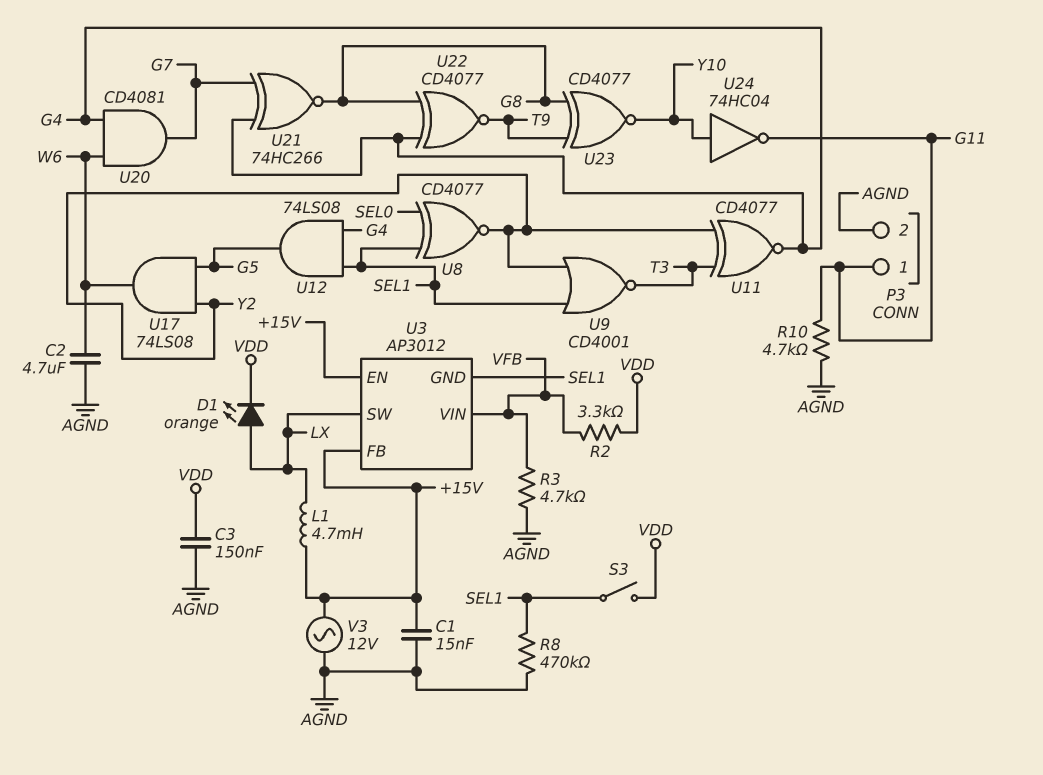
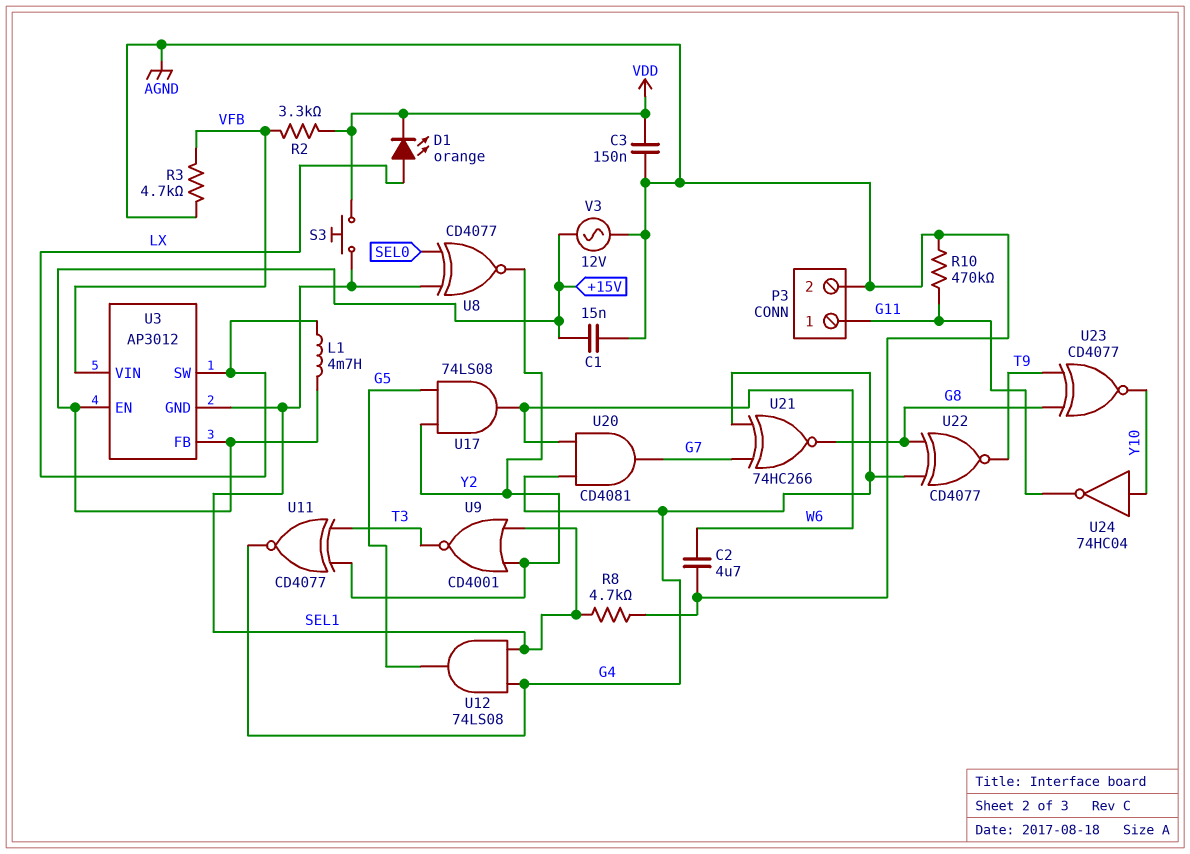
R8: 470k (AGND, SEL1) -> 4.7k (AGND, SEL1)
R10: 4.7k (AGND, G11) -> 470k (AGND, G11)
S3: switch (SEL1, VDD) -> button (SEL1, VDD)

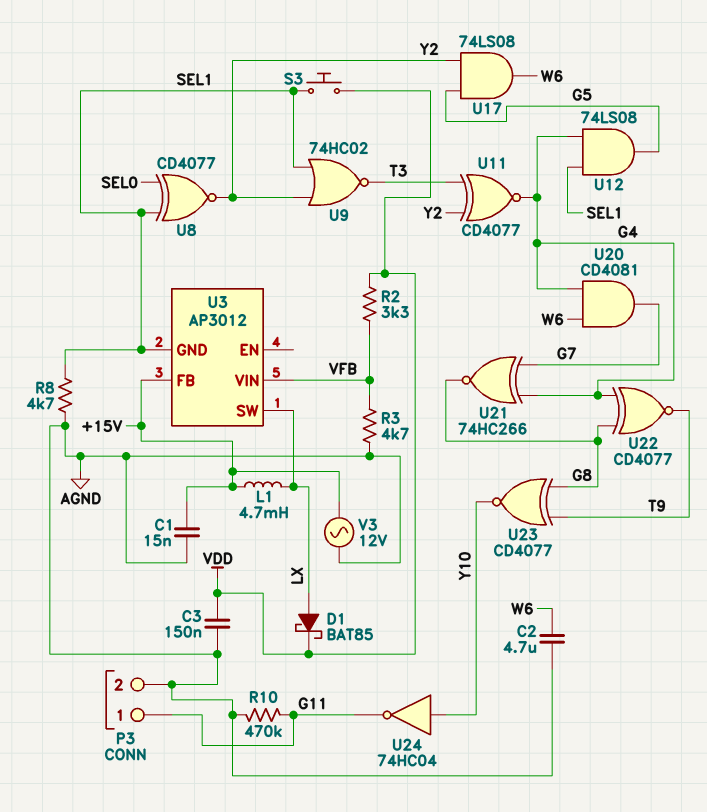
D1: LED orange (A LX, K VDD) -> schottky BAT85 (A LX, K VDD)
U3 pin EN: +15V -> none
U9: NOR CD4001 (in SEL1, in Y2, out T3) -> NOR 74HC02 (in SEL1, in Y2, out T3)

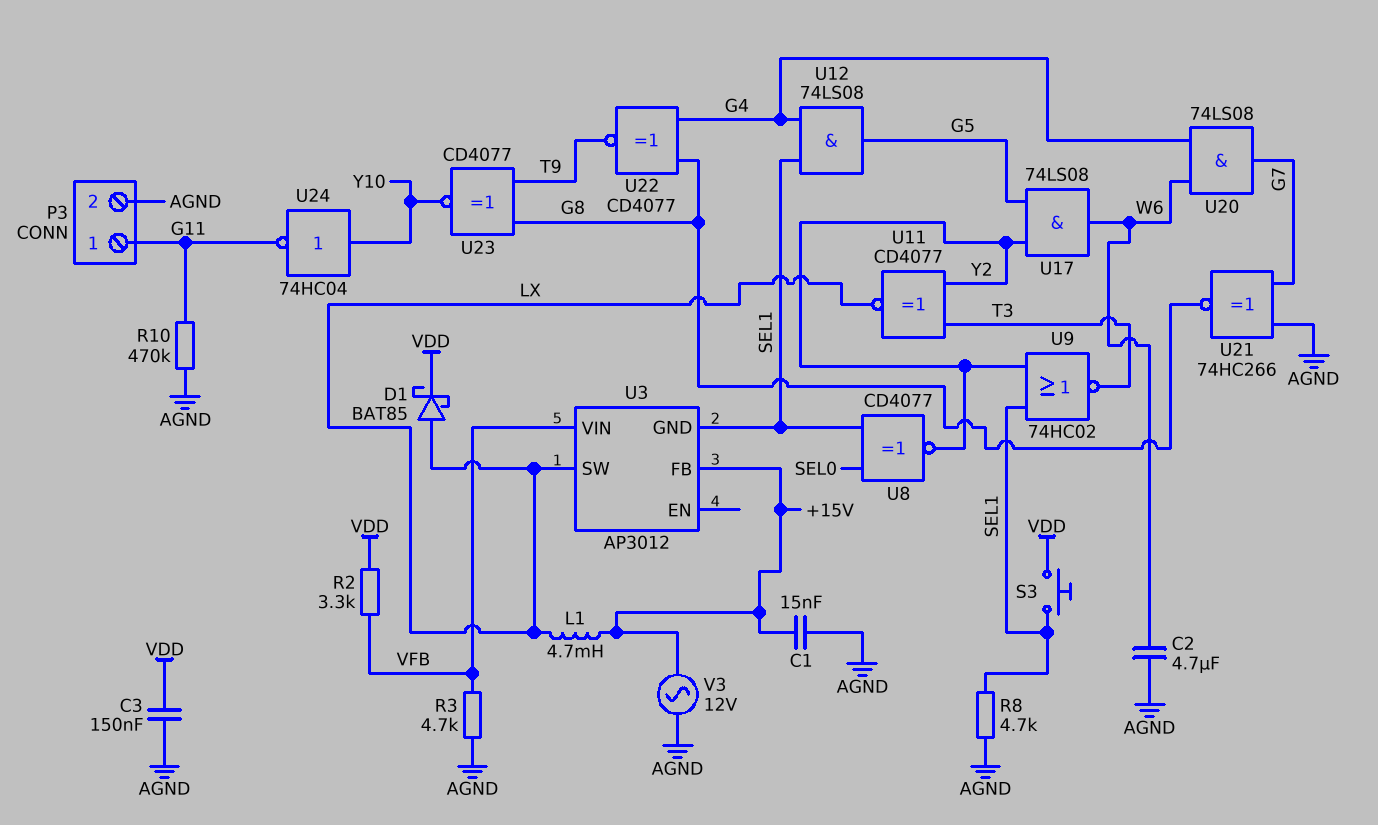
U11: XNOR CD4077 (in T3, in Y2, out G4) -> XNOR CD4077 (in T3, in Y2, out LX)
U20: AND CD4081 (in G4, in W6, out G7) -> AND 74LS08 (in G4, in W6, out G7)
U21: XNOR 74HC266 (in G4, in G7, out G8) -> XNOR 74HC266 (in AGND, in G7, out G8)

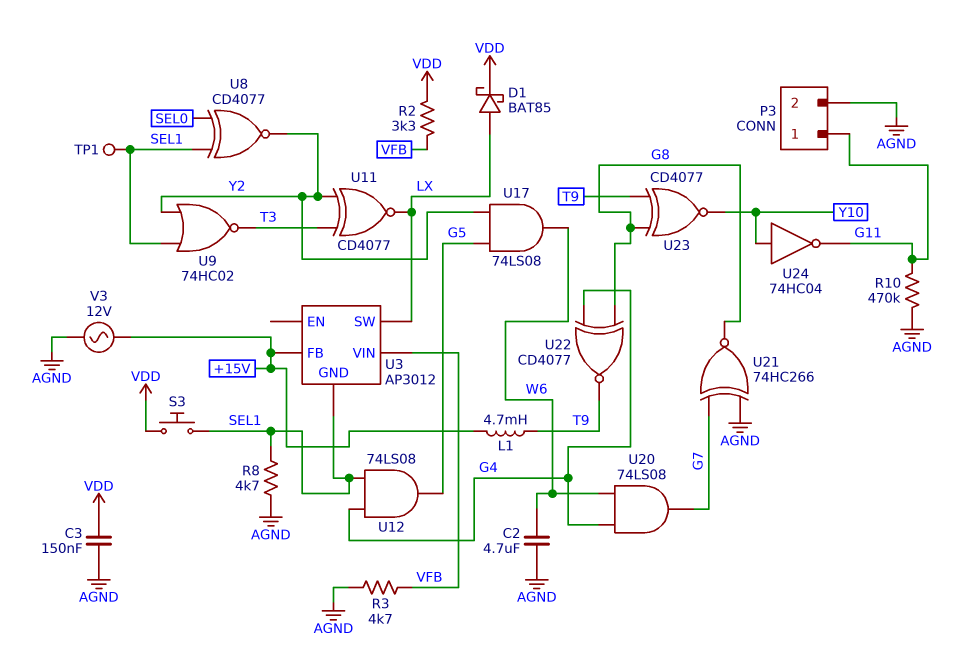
C1: 15nF (+15V, AGND) -> none
L1: 4.7mH (+15V, LX) -> 4.7mH (+15V, T9)
TP1: none -> test point (SEL1)

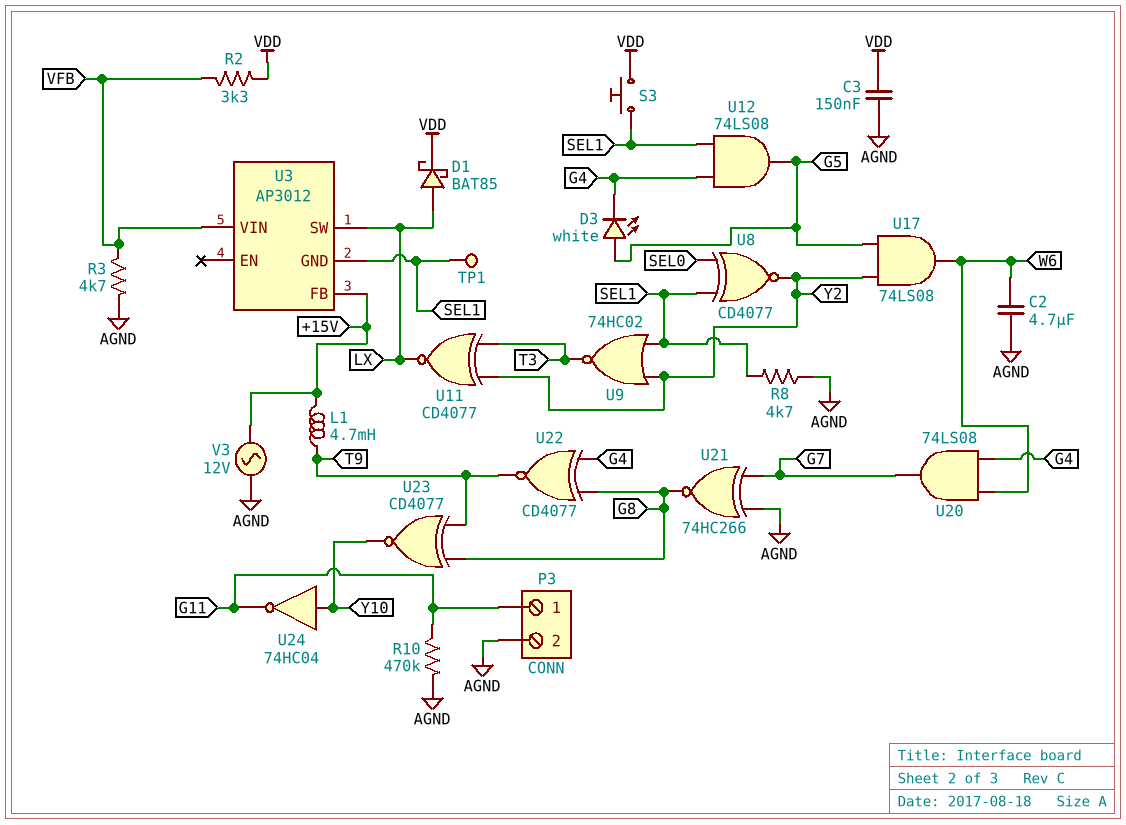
D3: none -> LED white (A G5, K G4)

